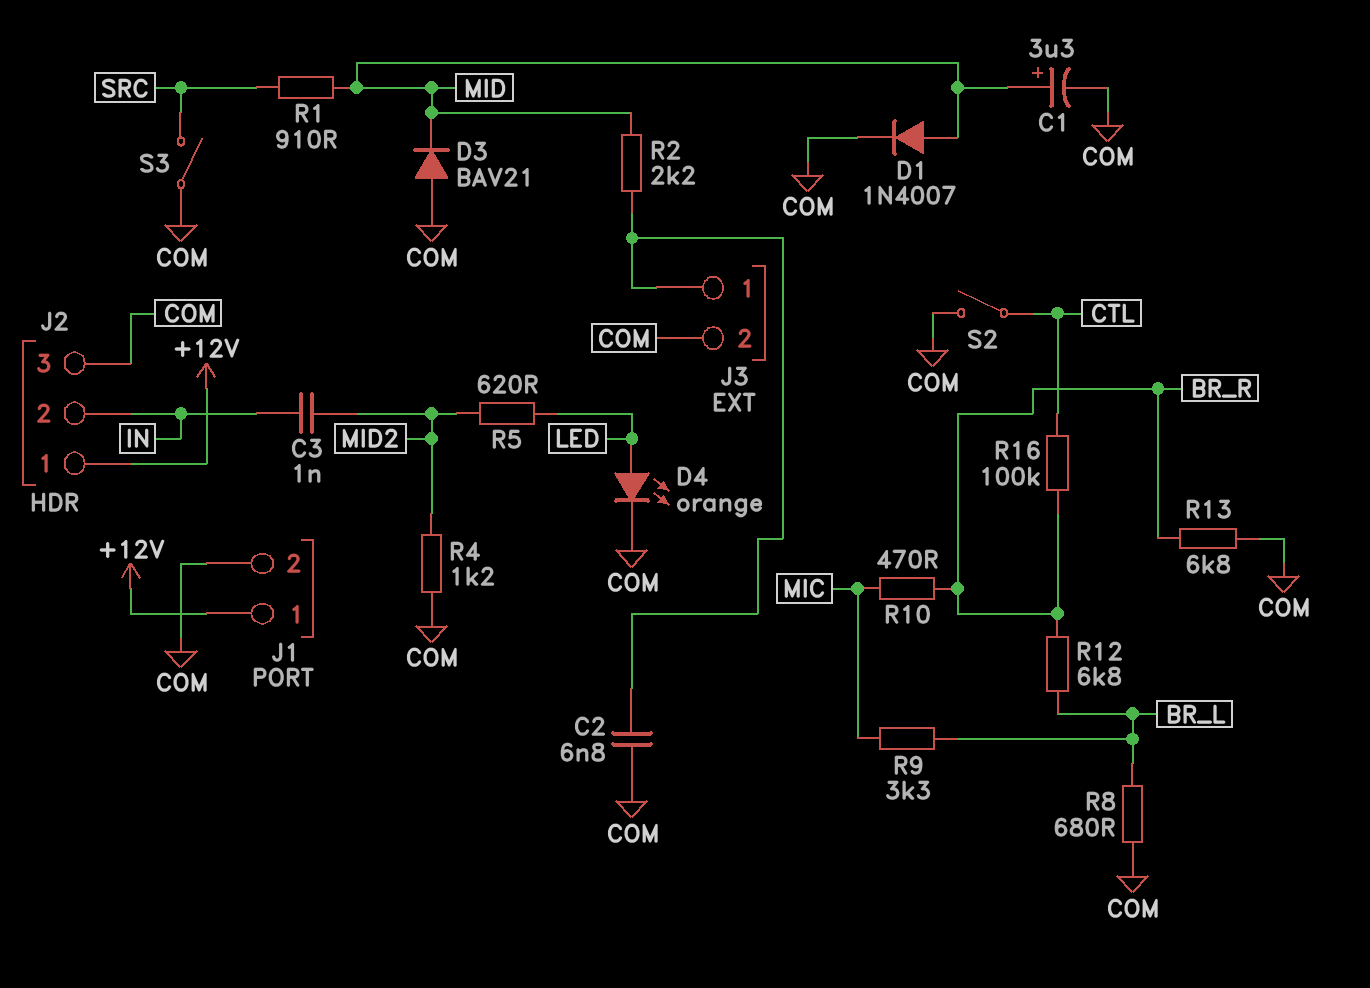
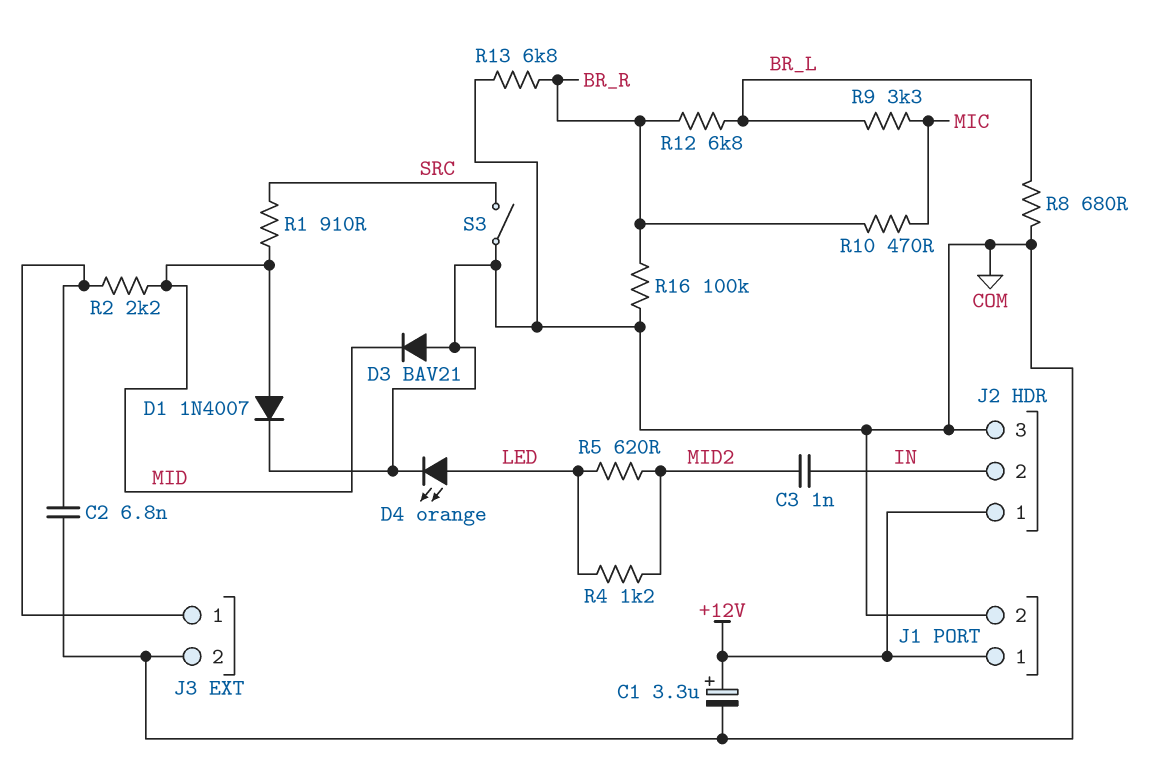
C1: 3.3uF (plus MID, minus COM) -> 3.3uF (plus +12V, minus COM)
R4: 1.2k (COM, MID2) -> 1.2k (LED, MID2)
R16: 100k (BR_R, CTL) -> 100k (BR_R, COM)
S2: switch (COM, CTL) -> none

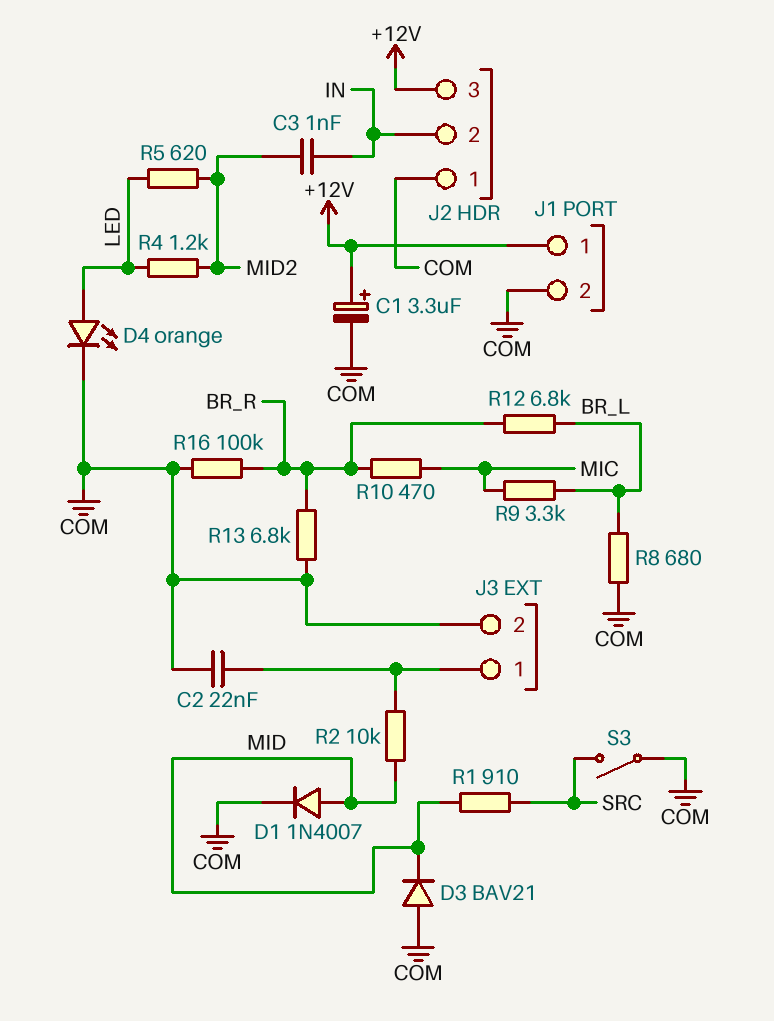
C2: 6.8nF (COM, J3/1) -> 22nF (COM, J3/1)
J2 pin 1: +12V -> COM
J2 pin 3: COM -> +12V
R2: 2.2k (J3/1, MID) -> 10k (J3/1, MID)

